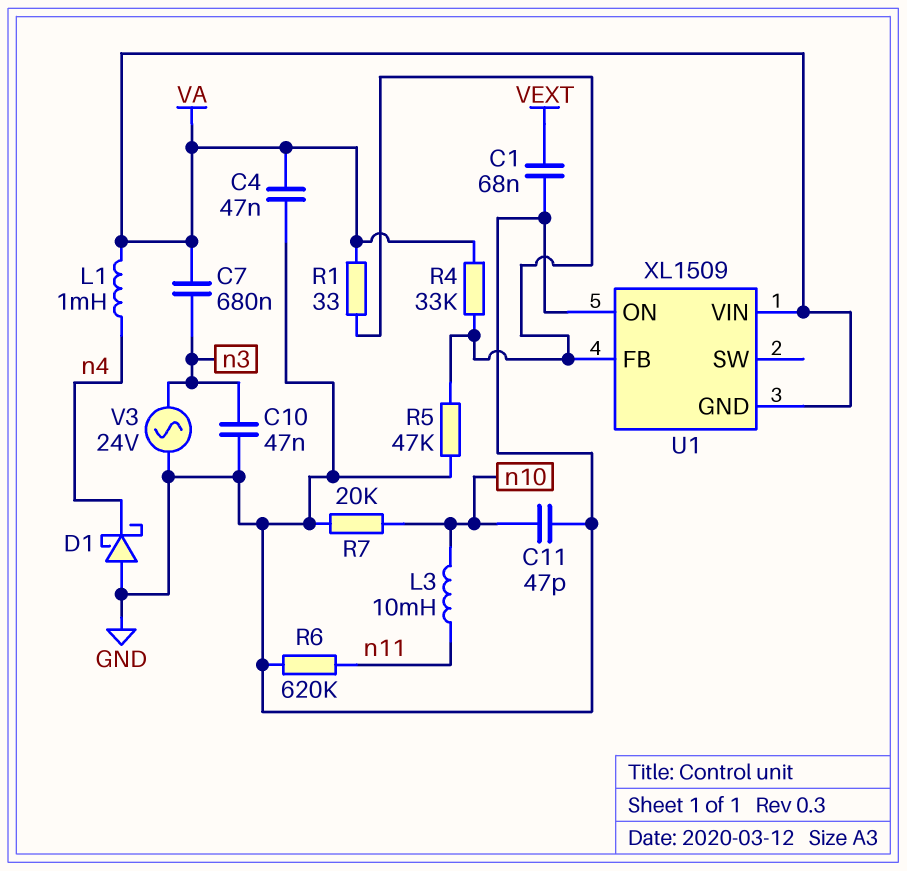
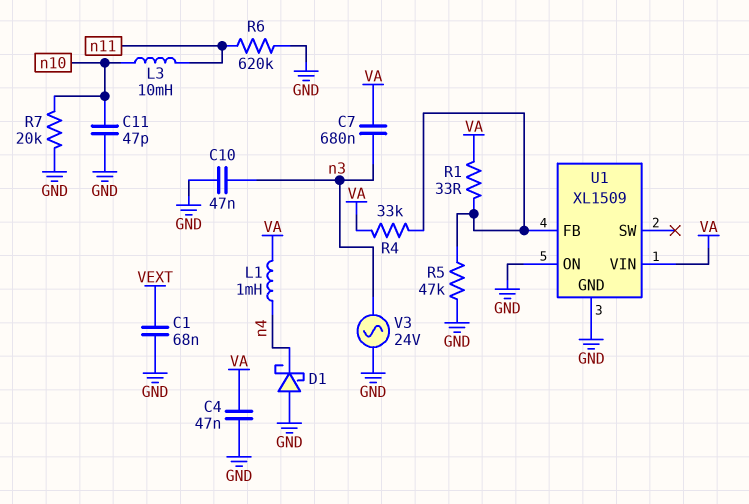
U1 pin GND: VA -> GND

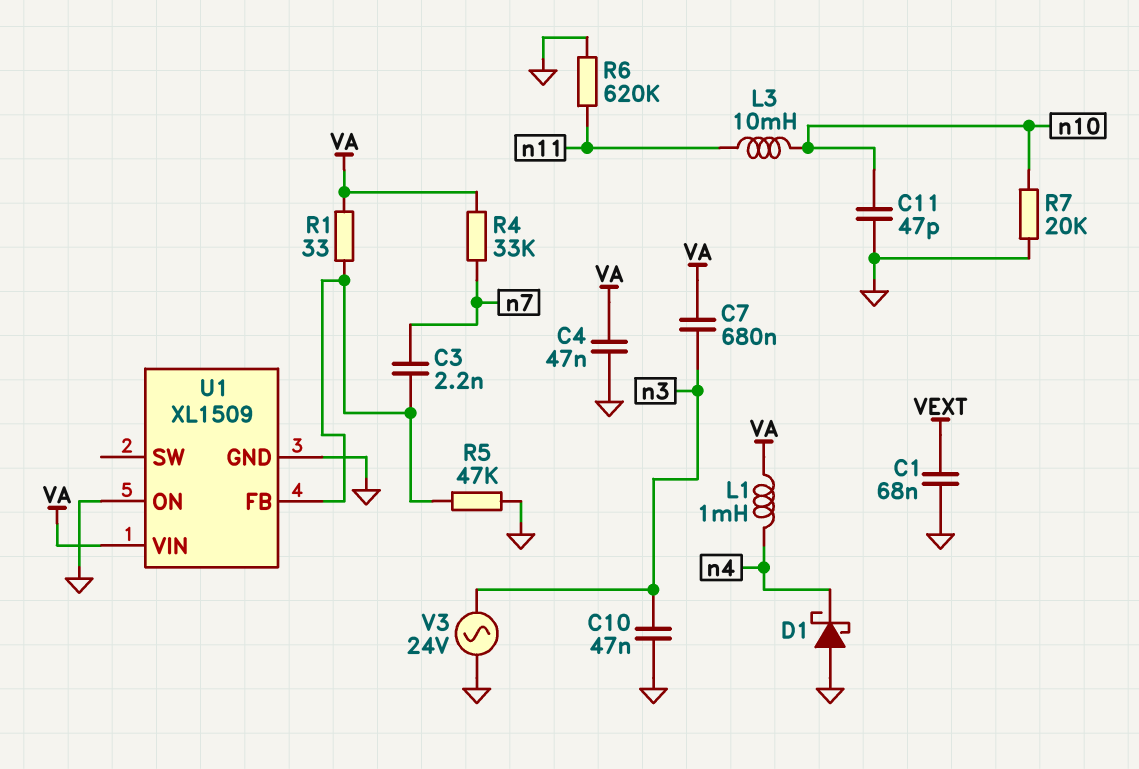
C3: none -> 2.2nF (U1/FB, n7)
R4: 33k (U1/FB, VA) -> 33k (VA, n7)

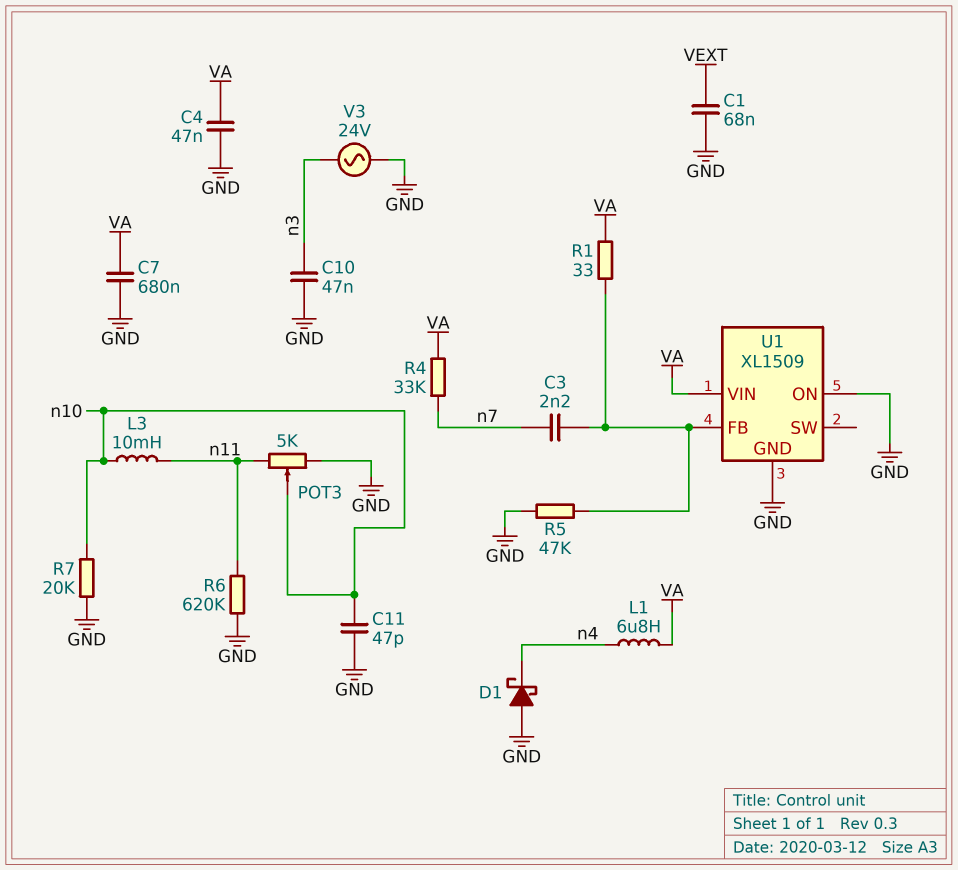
C7: 680nF (VA, n3) -> 680nF (GND, VA)
L1: 1mH (VA, n4) -> 6.8uH (VA, n4)
POT3: none -> 5k (GND, n11, wiper n10)

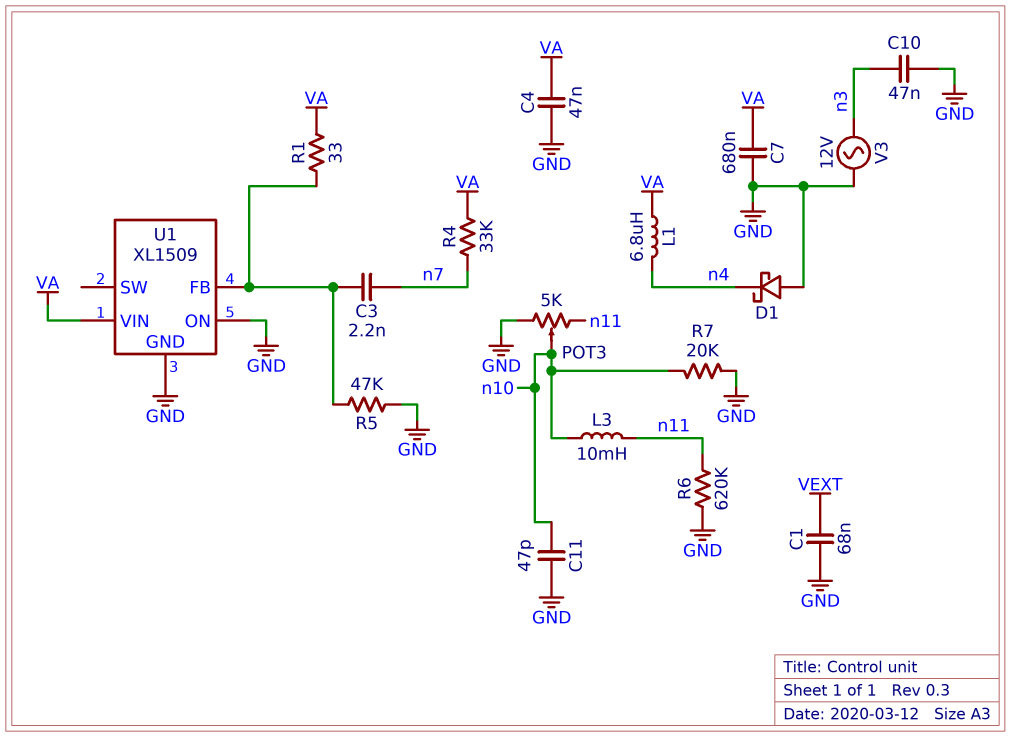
V3: AC 24V (GND, n3) -> AC 12V (GND, n3)

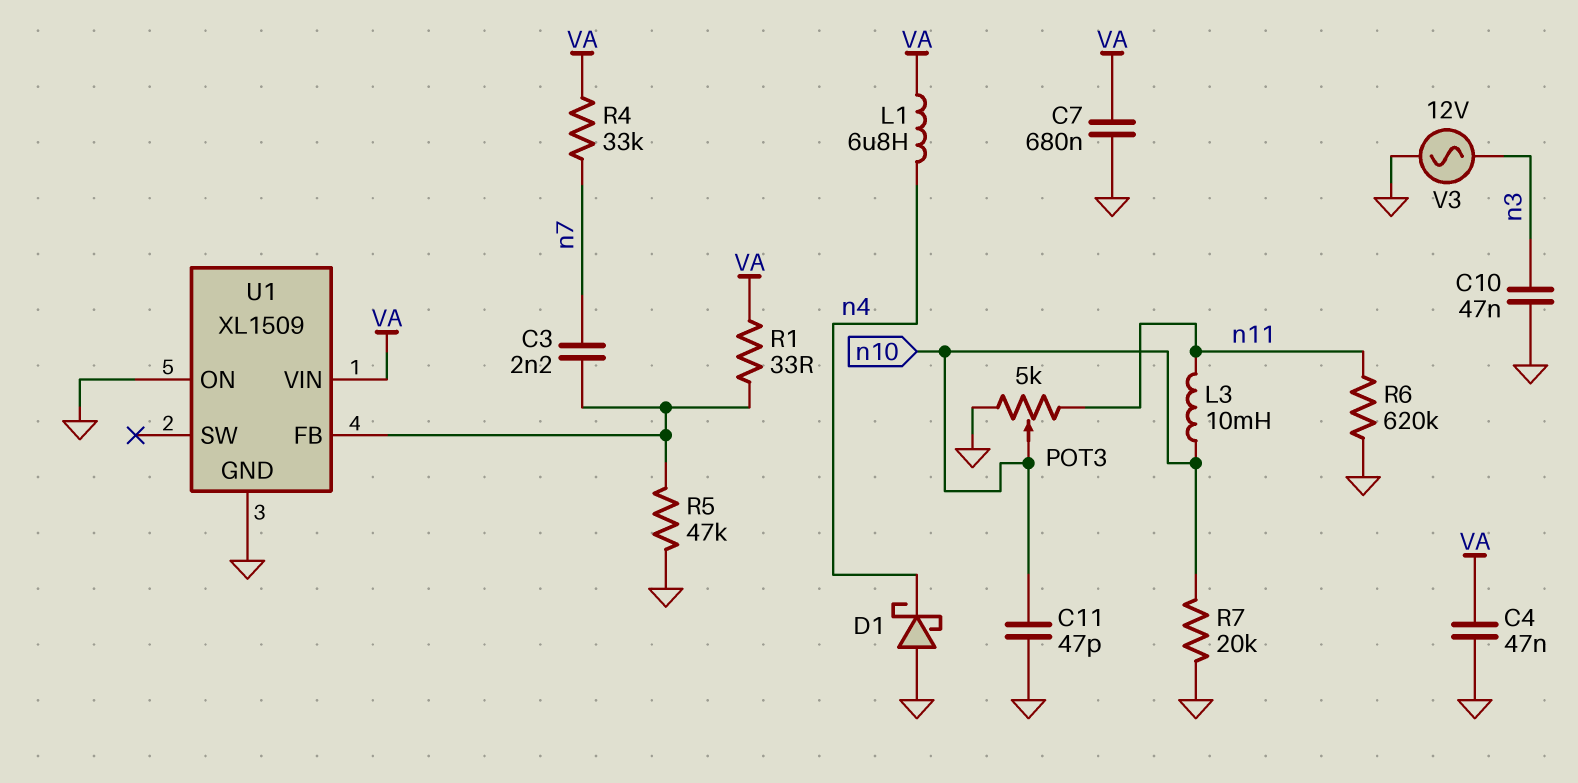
C1: 68nF (GND, VEXT) -> none

